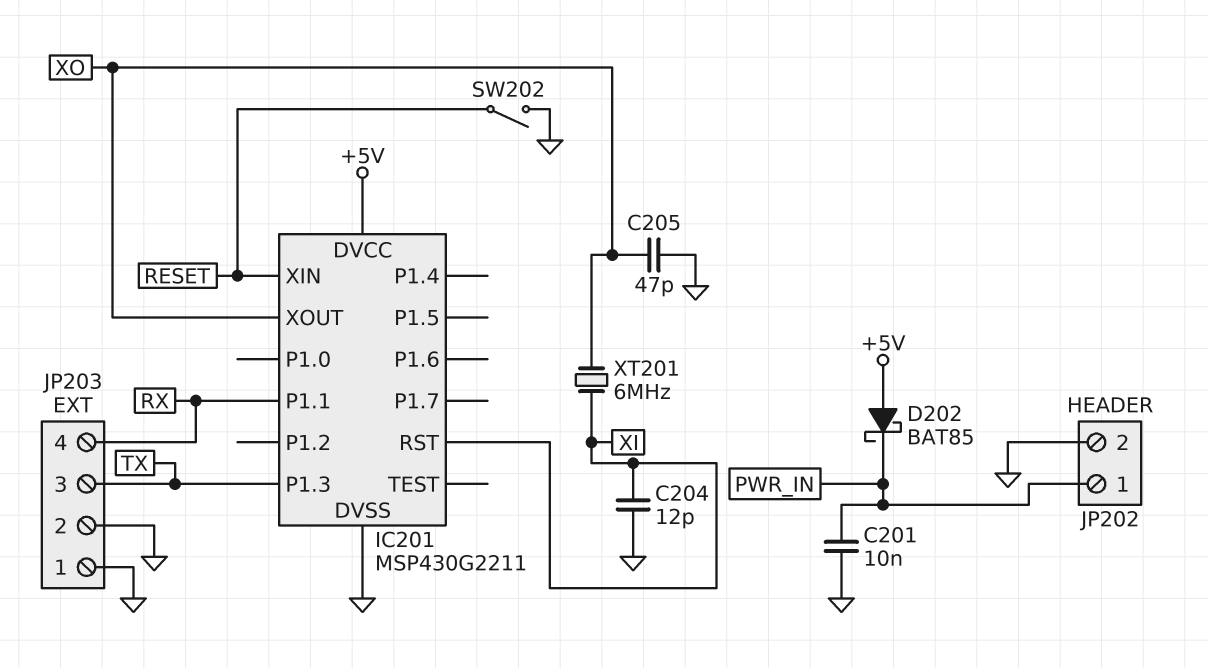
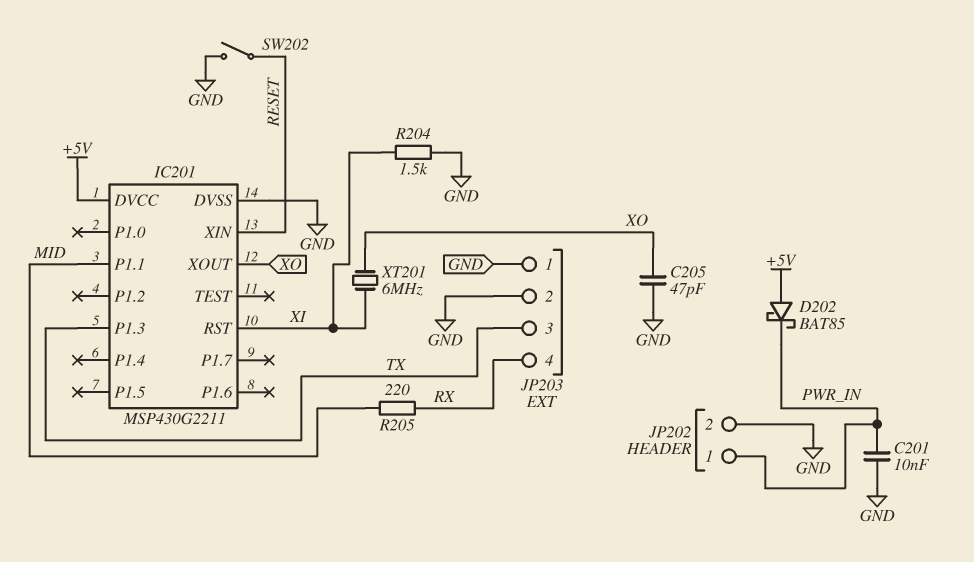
C204: 12pF (GND, XI) -> none
IC201 pin P1.1: RX -> MID
R204: none -> 1.5k (GND, XI)
R205: none -> 220 (MID, RX)

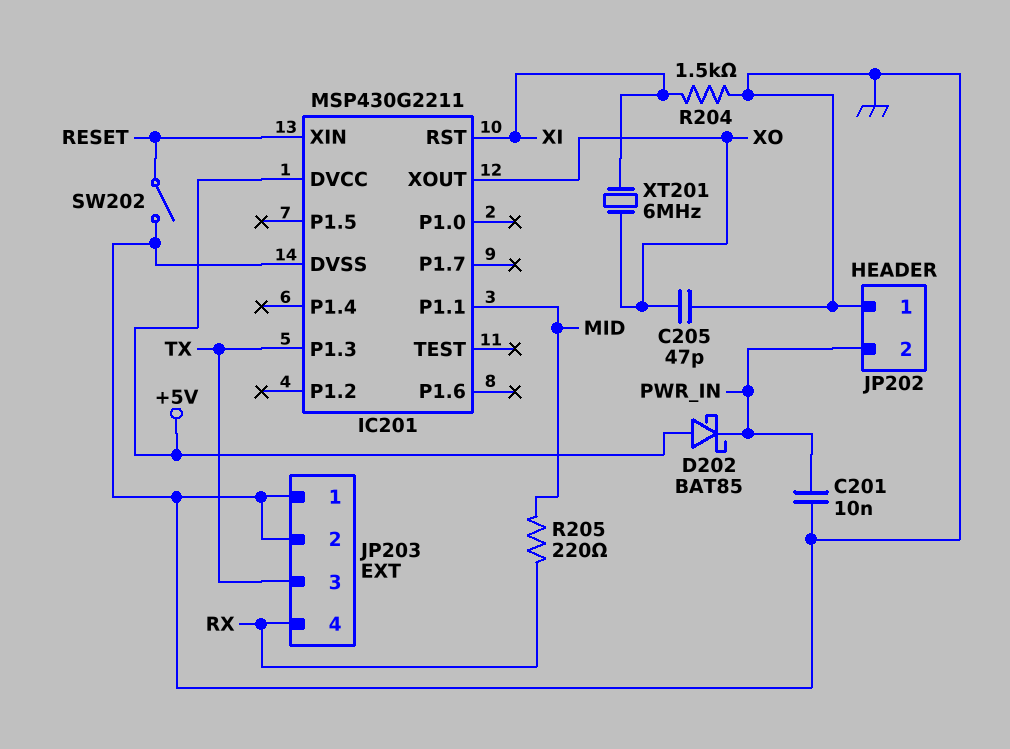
JP202 pin 1: PWR_IN -> GND
JP202 pin 2: GND -> PWR_IN

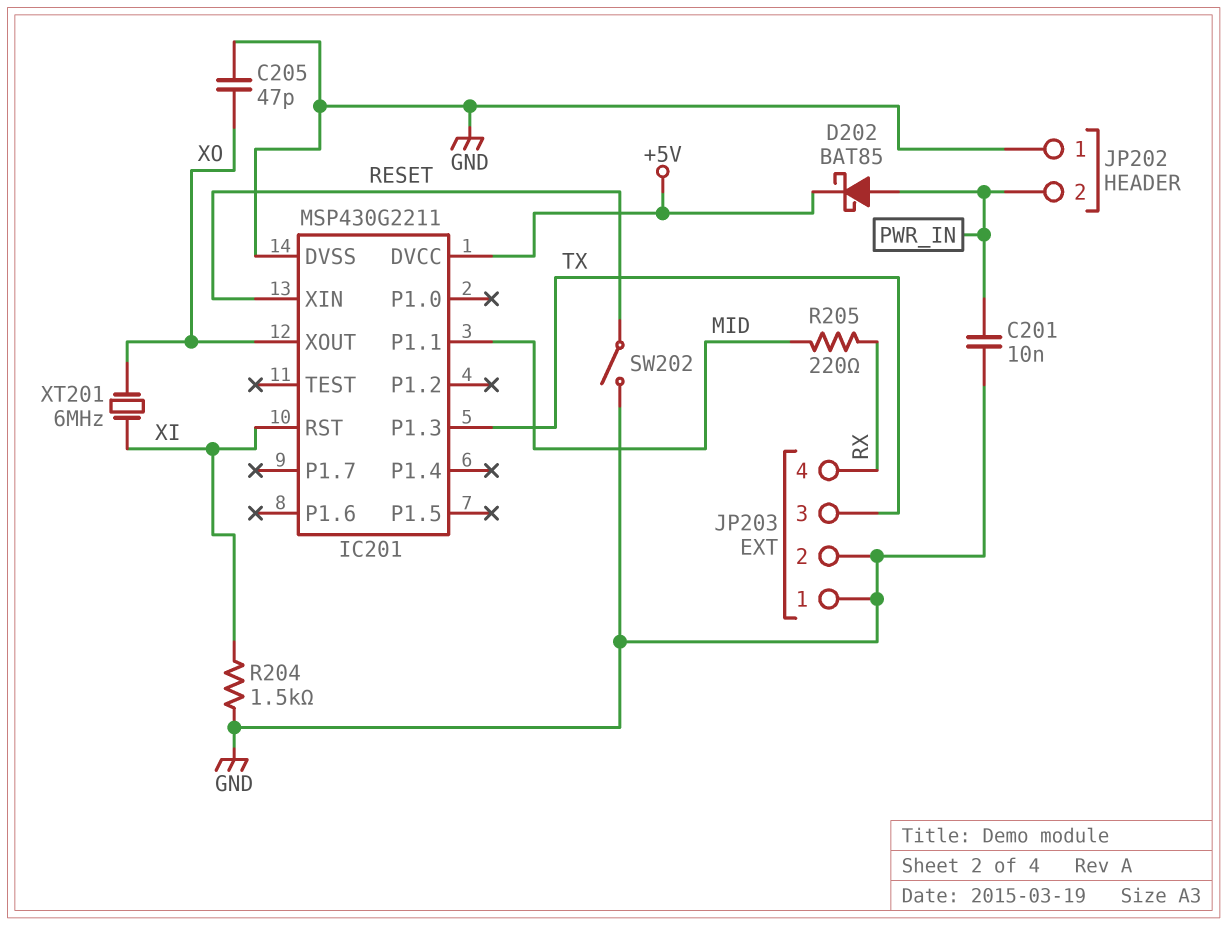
D202: schottky BAT85 (A +5V, K PWR_IN) -> schottky BAT85 (A PWR_IN, K +5V)

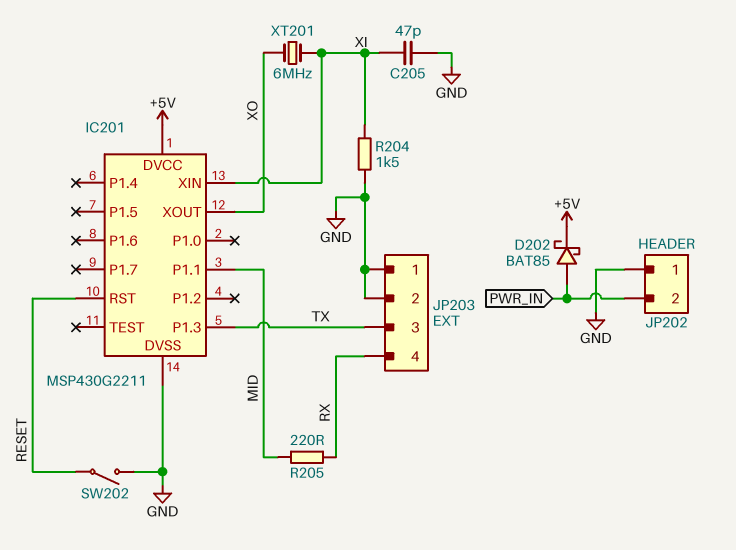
C201: 10nF (GND, PWR_IN) -> none
C205: 47pF (GND, XO) -> 47pF (GND, XI)
IC201 pin RST: XI -> RESET
IC201 pin XIN: RESET -> XI

